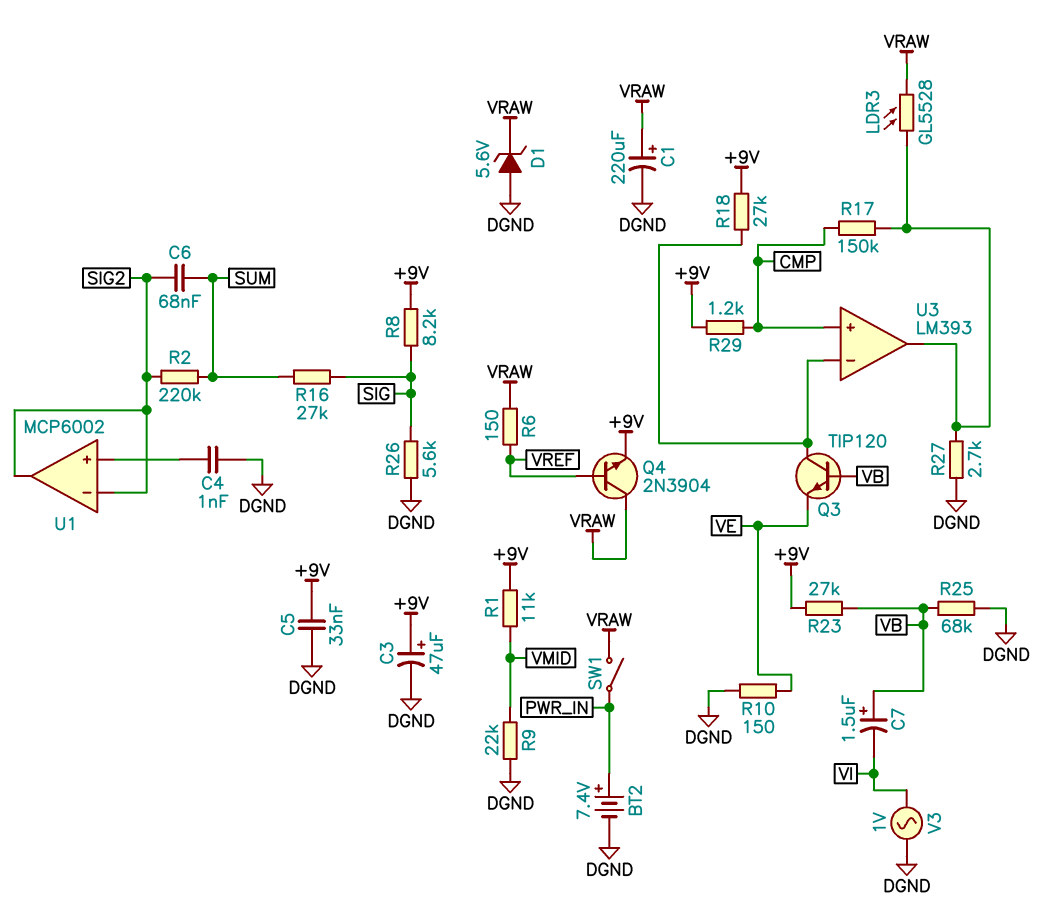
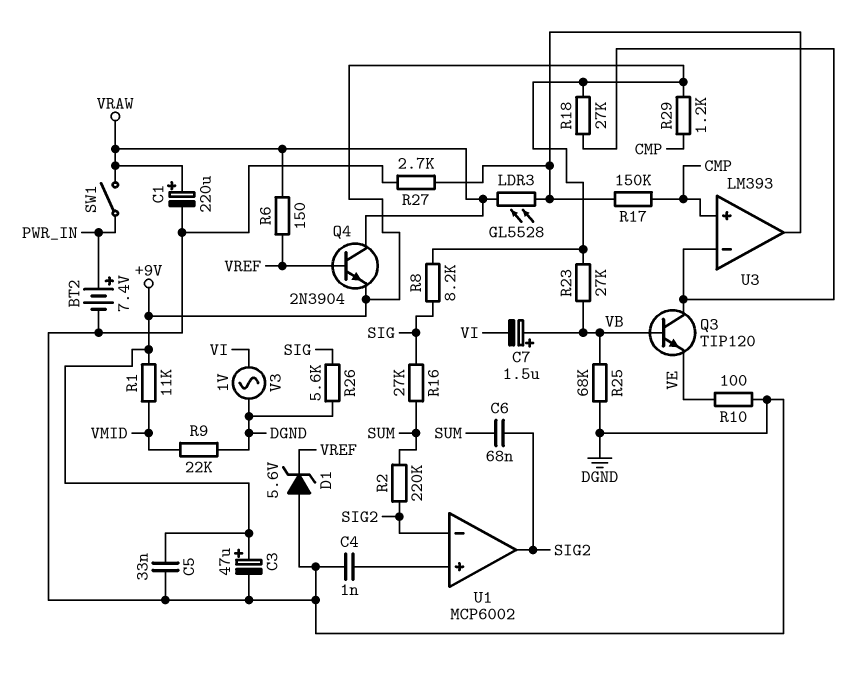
D1: zener 5.6V (A DGND, K VRAW) -> zener 5.6V (A DGND, K VREF)
R10: 150 (DGND, VE) -> 100 (DGND, VE)

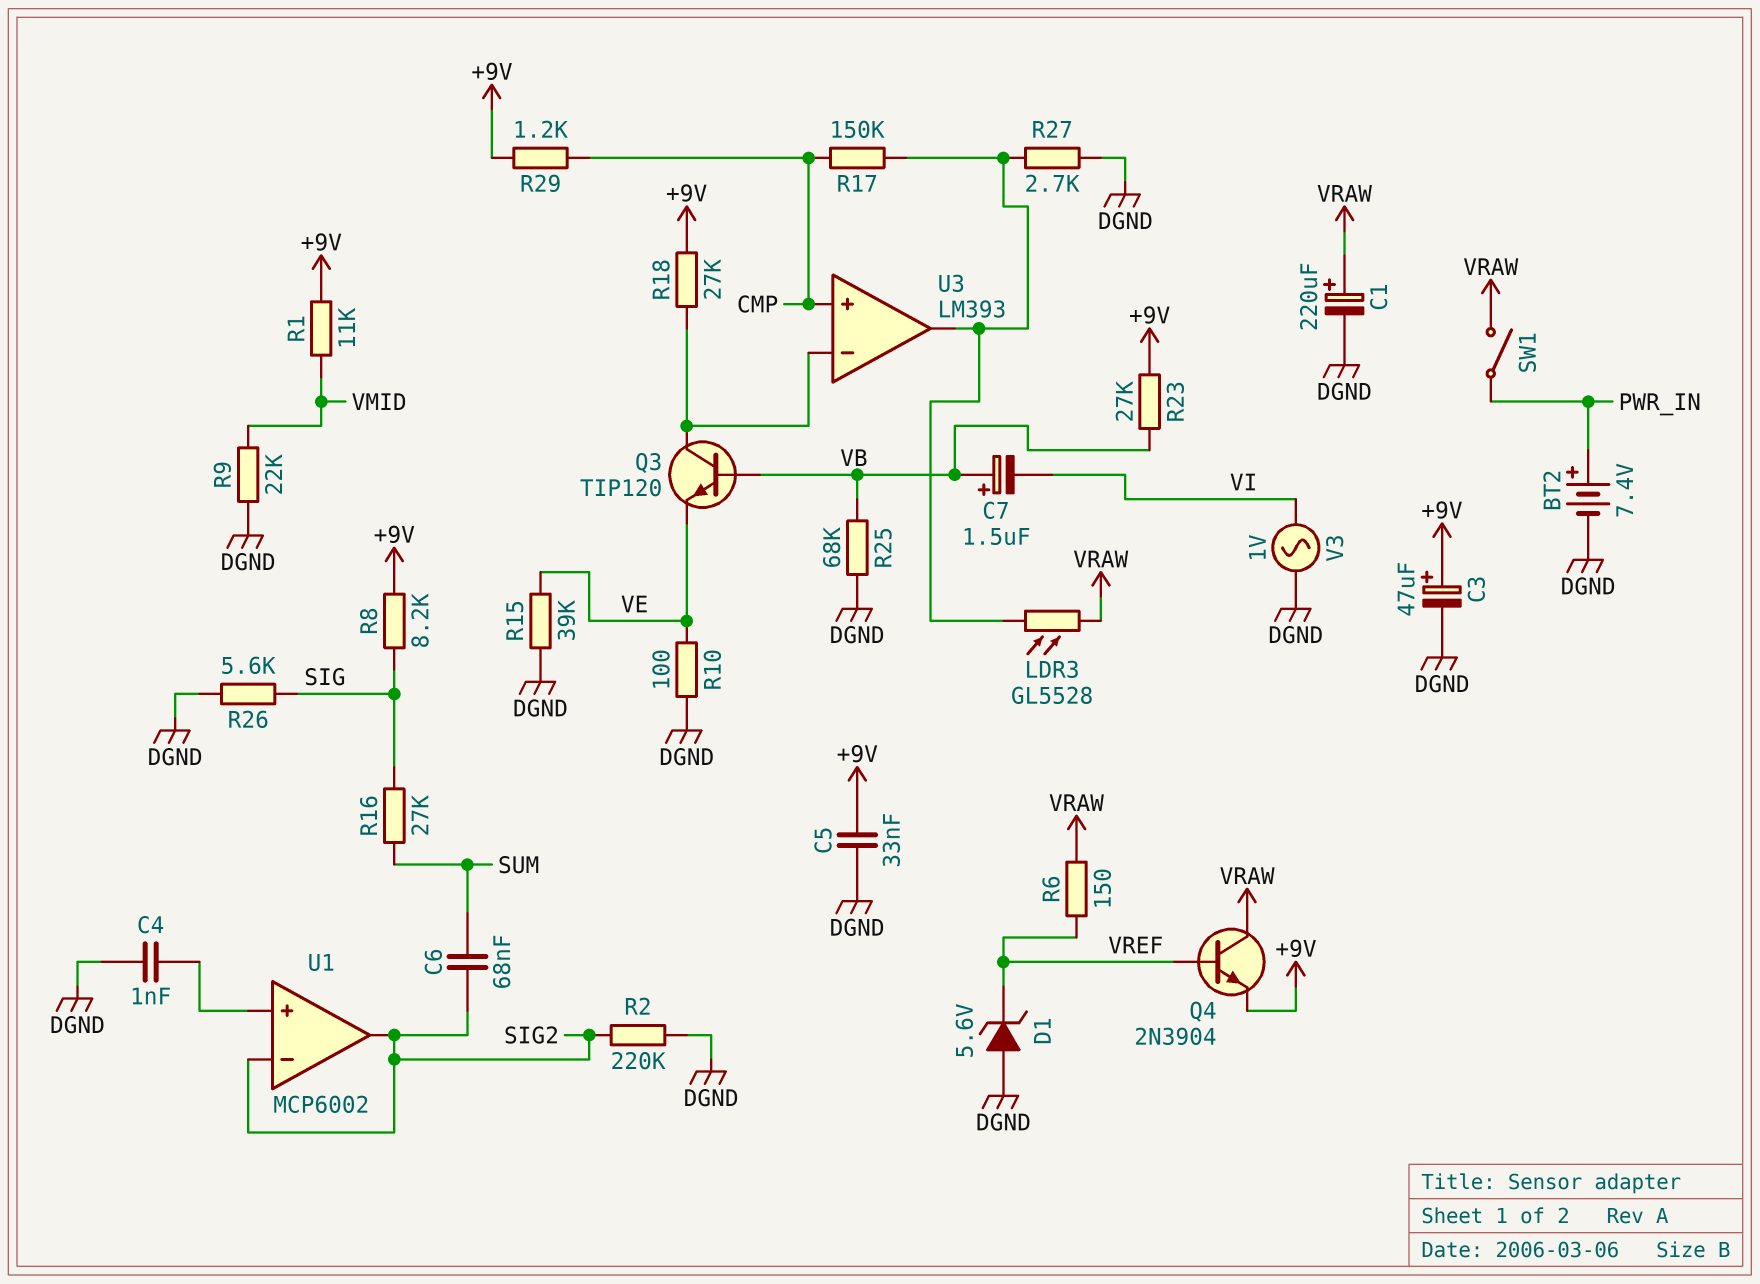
R2: 220k (SIG2, SUM) -> 220k (DGND, SIG2)
R15: none -> 39k (DGND, VE)

